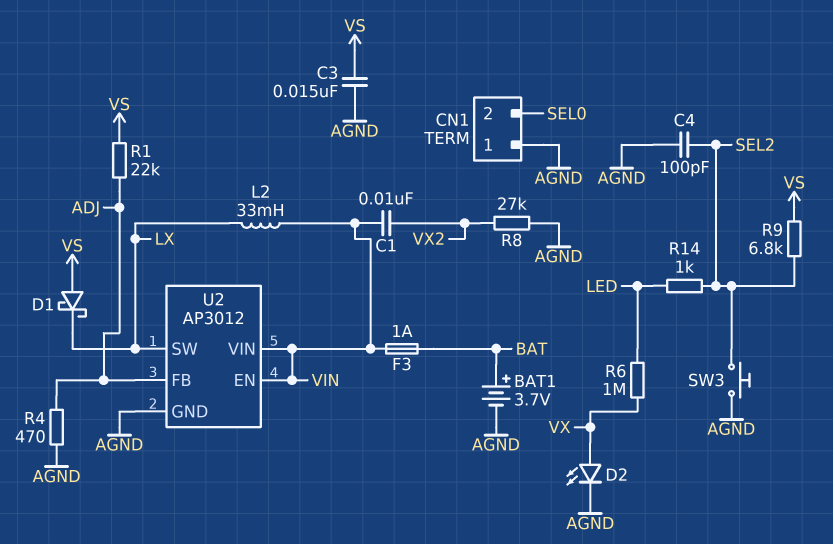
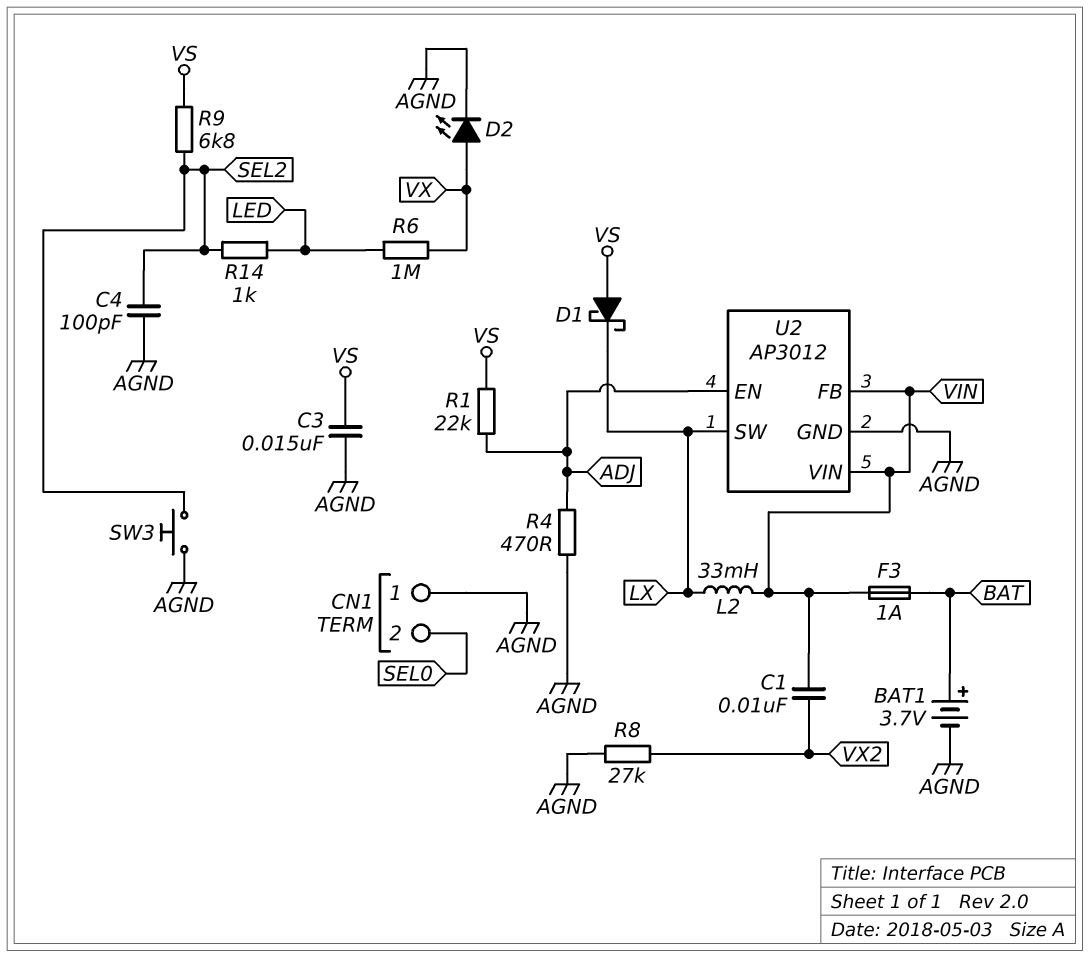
U2 pin EN: VIN -> ADJ
U2 pin FB: ADJ -> VIN

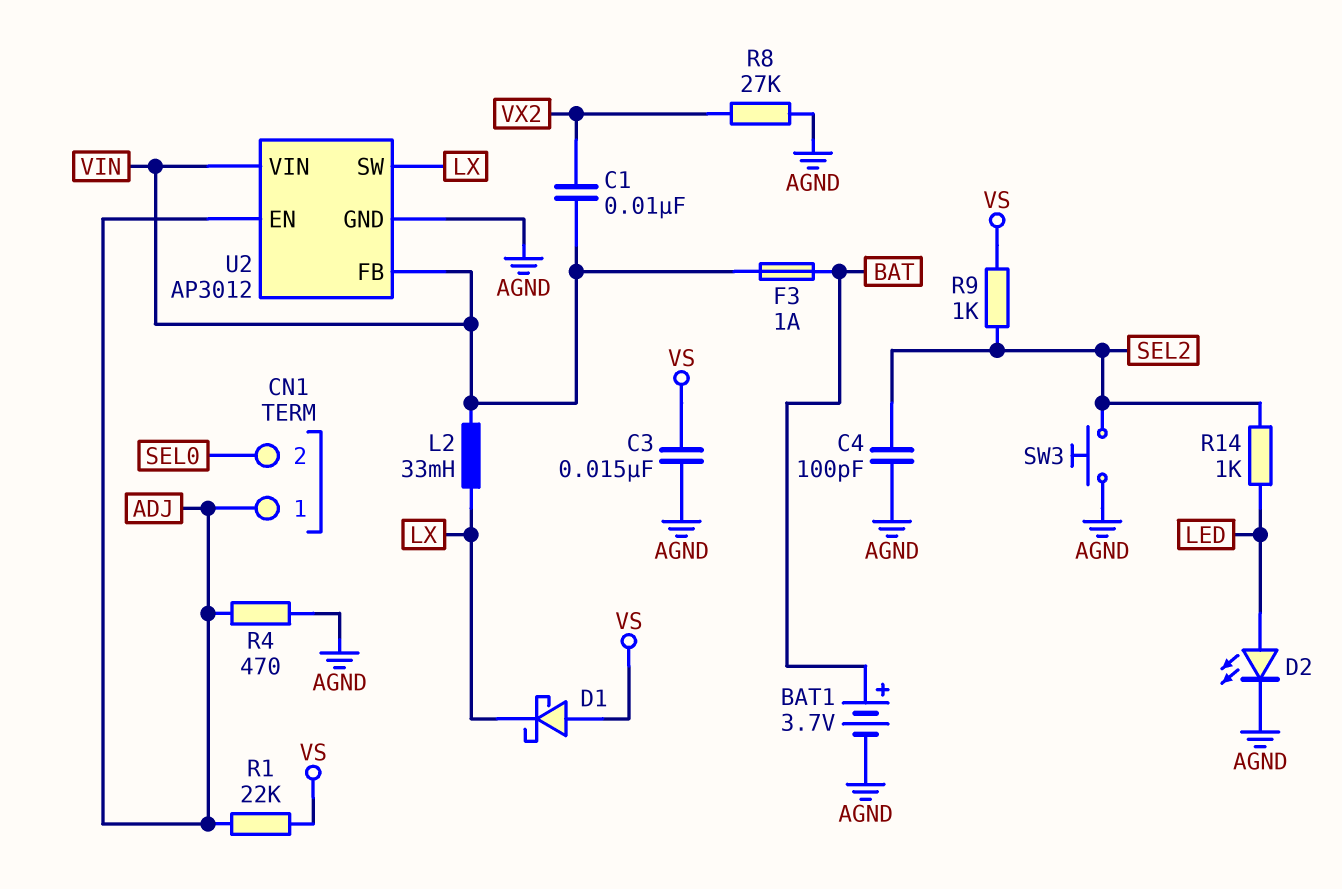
CN1 pin 1: AGND -> ADJ
D2: LED (A VX, K AGND) -> LED (A LED, K AGND)
R6: 1M (LED, VX) -> none
R9: 6.8k (SEL2, VS) -> 1k (SEL2, VS)

